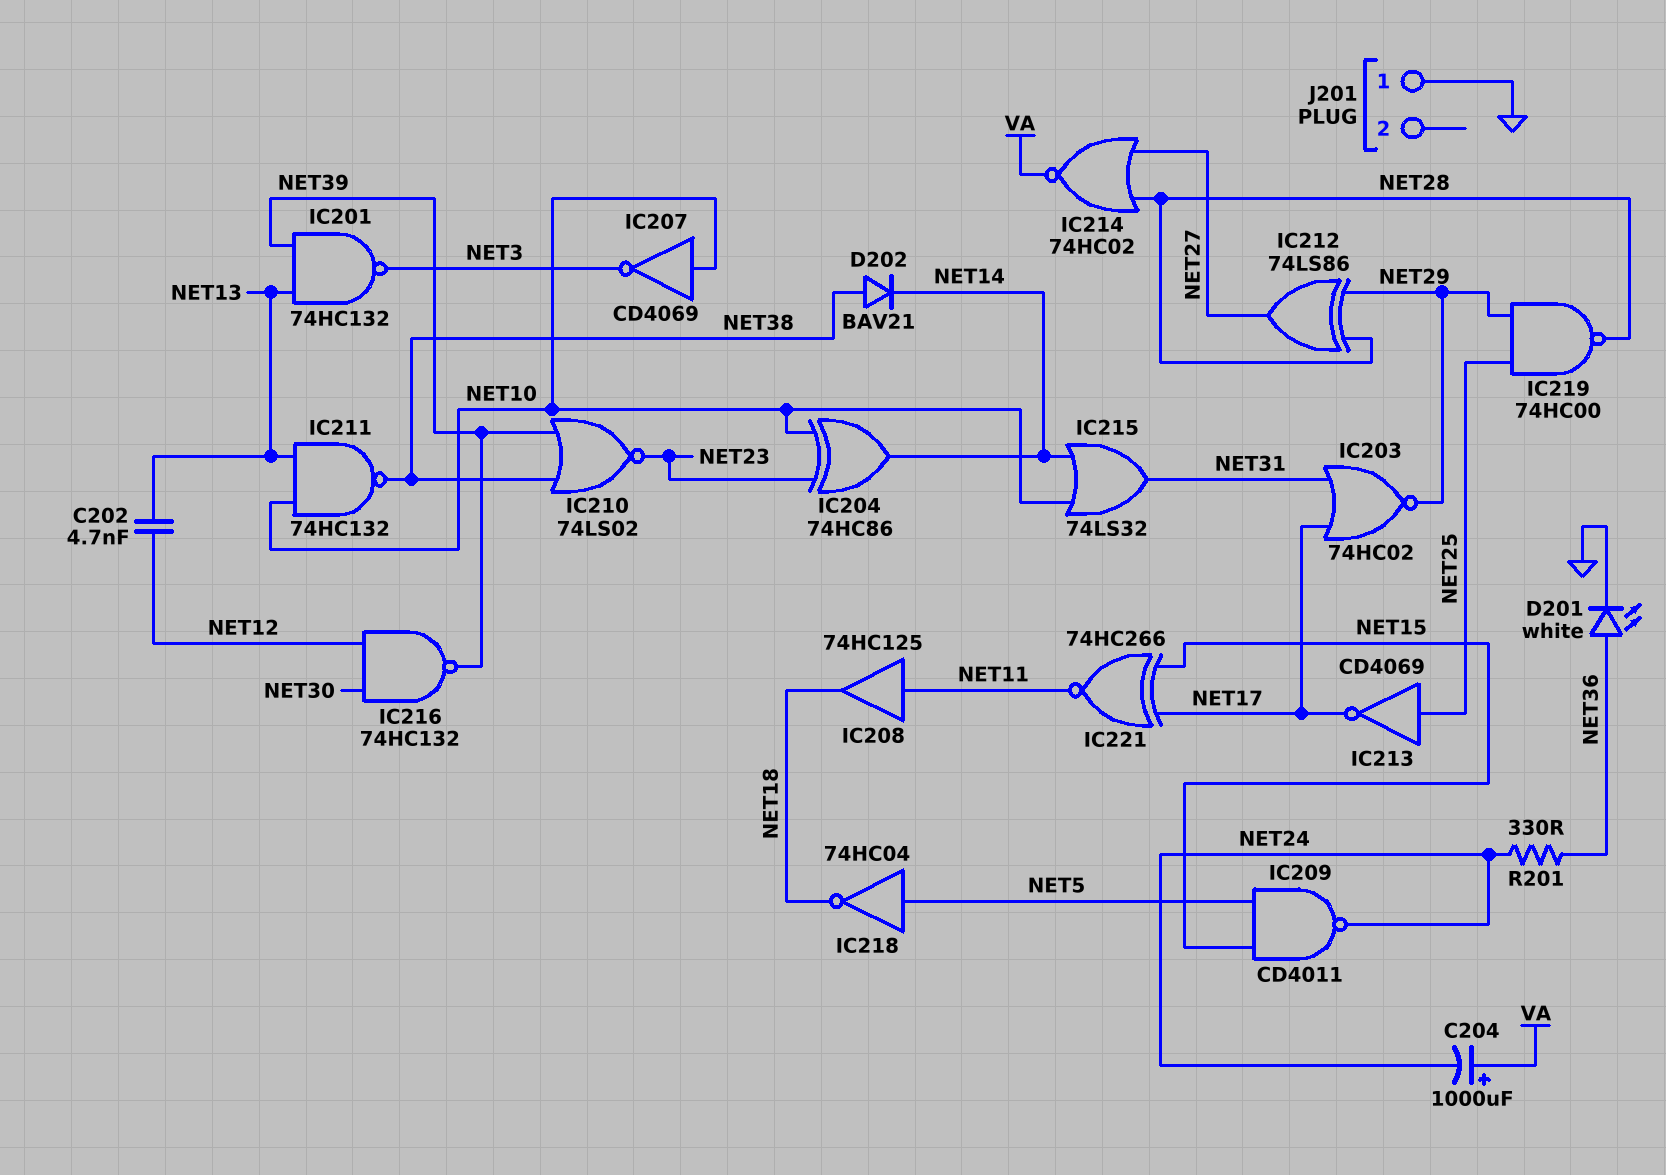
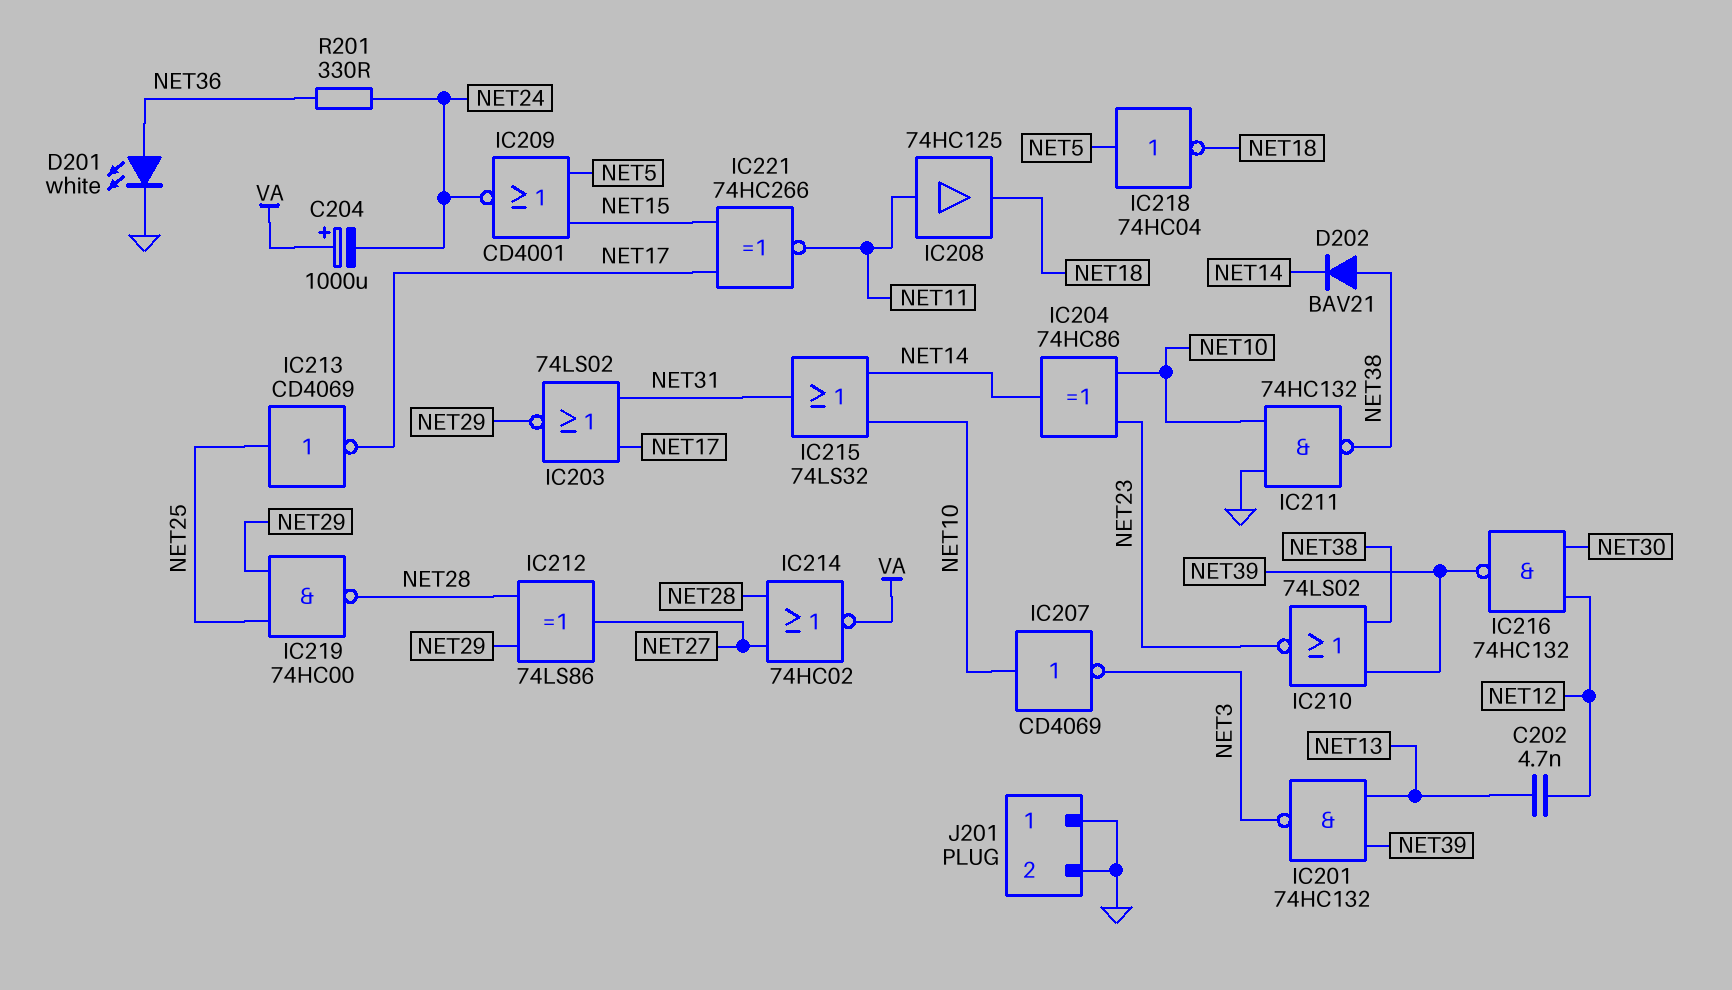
IC203: NOR 74HC02 (in NET17, in NET31, out NET29) -> NOR 74LS02 (in NET17, in NET31, out NET29)
IC209: NAND CD4011 (in NET5, in NET15, out NET24) -> NOR CD4001 (in NET5, in NET15, out NET24)
IC211: NAND 74HC132 (in NET10, in NET13, out NET38) -> NAND 74HC132 (in GND, in NET10, out NET38)
J201 pin 2: none -> GND

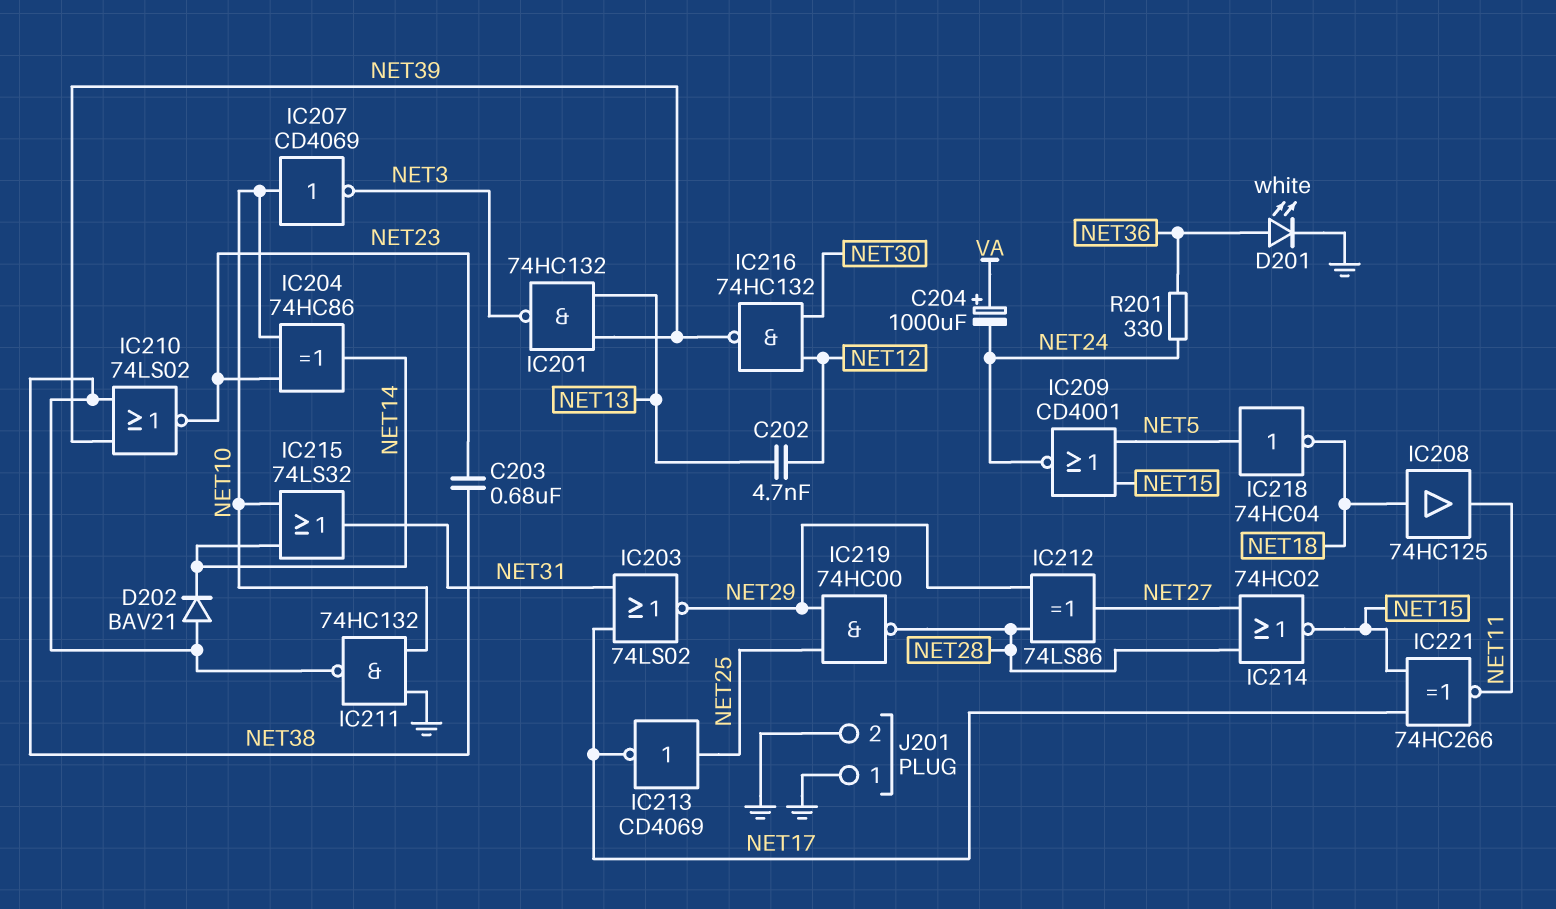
C203: none -> 680nF (NET23, NET38)
IC208: buffer 74HC125 (in NET11, out NET18) -> buffer 74HC125 (in NET18, out NET11)
IC214: NOR 74HC02 (in NET27, in NET28, out VA) -> NOR 74HC02 (in NET27, in NET28, out NET15)

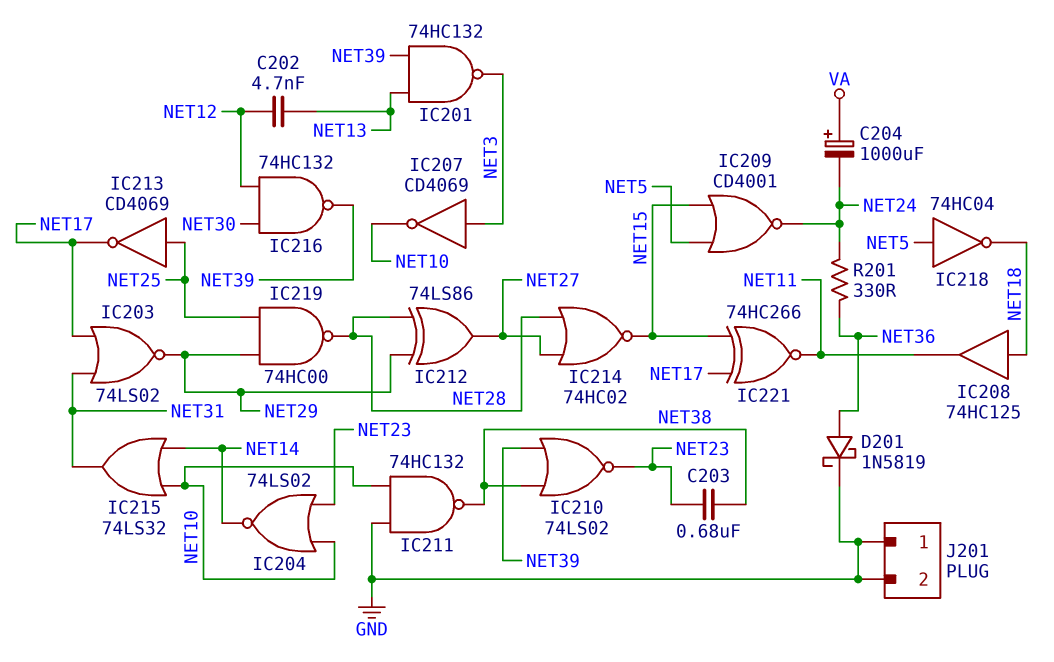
D201: LED white (A NET36, K GND) -> schottky 1N5819 (A NET36, K GND)
D202: diode BAV21 (A NET38, K NET14) -> none
IC204: XOR 74HC86 (in NET10, in NET23, out NET14) -> NOR 74LS02 (in NET10, in NET23, out NET14)
IC207: NOT CD4069 (in NET10, out NET3) -> NOT CD4069 (in NET3, out NET10)

